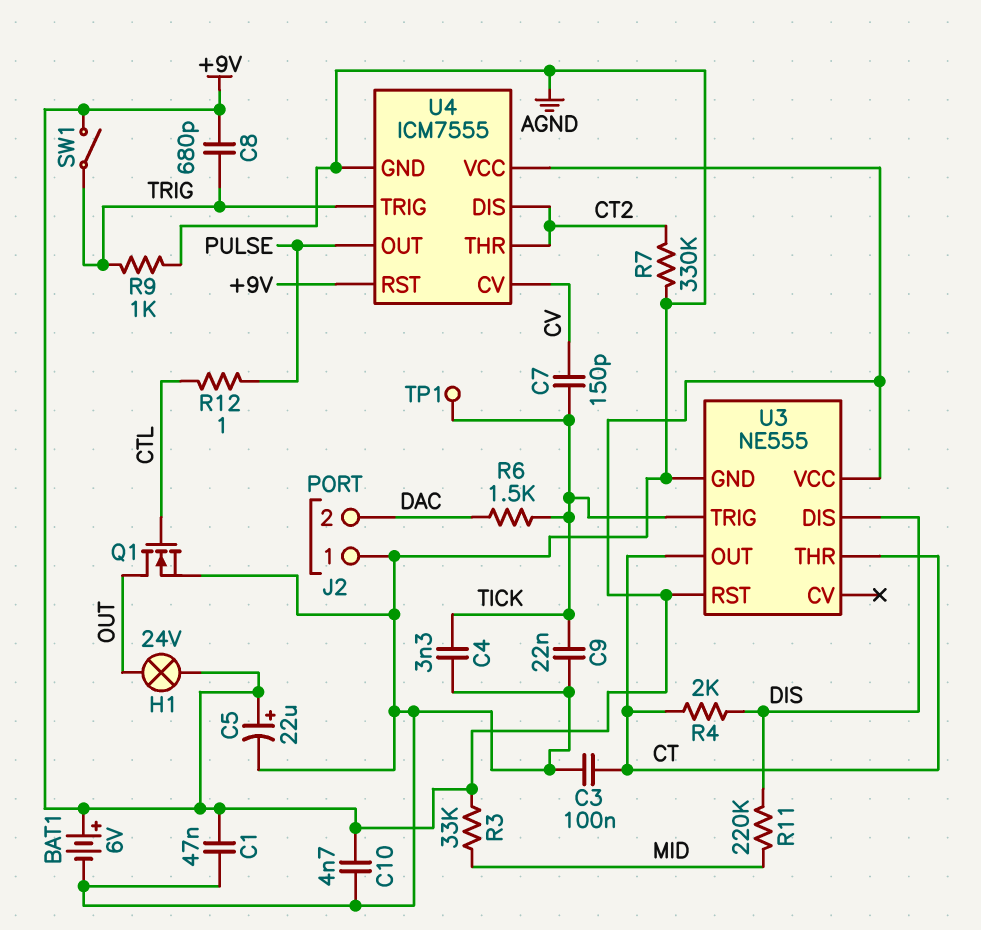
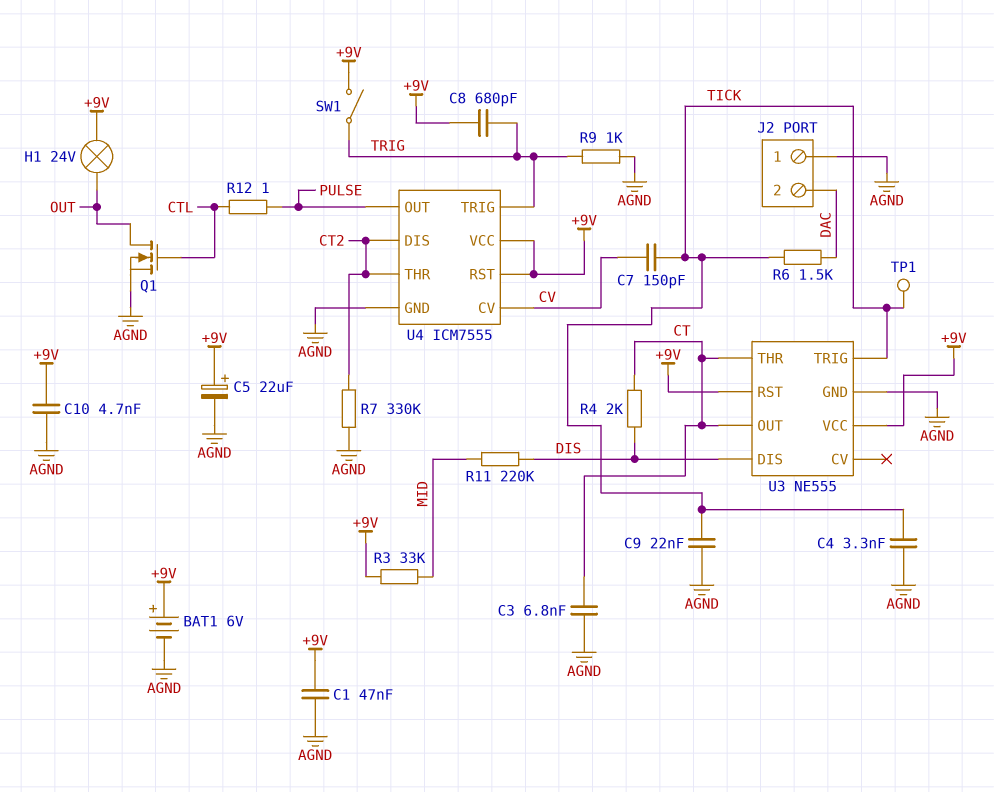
C3: 100nF (AGND, CT) -> 6.8nF (AGND, CT)

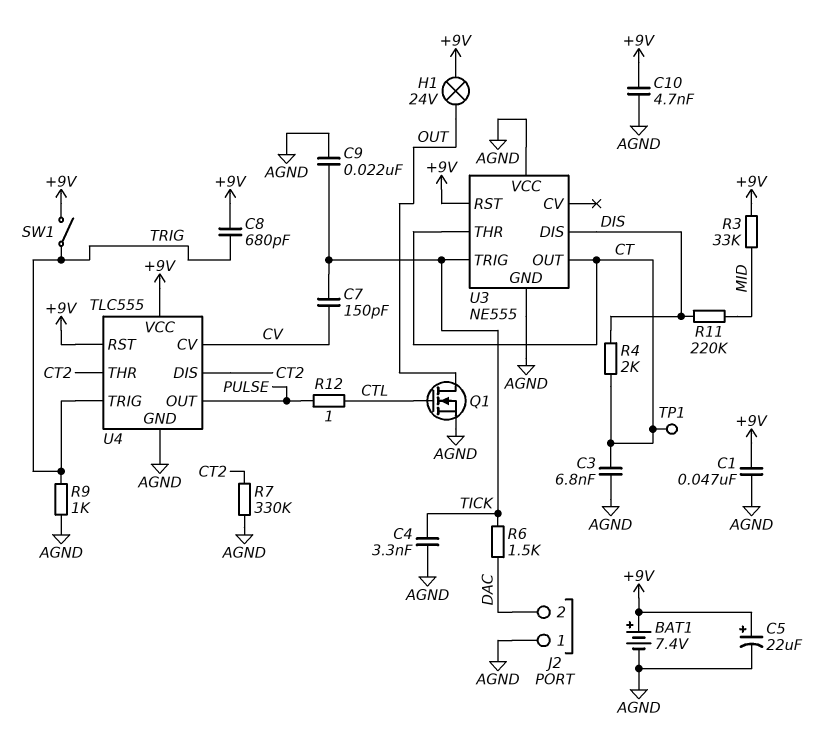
BAT1: 6V (plus +9V, minus AGND) -> 7.4V (plus +9V, minus AGND)
TP1: test point (TICK) -> test point (CT)
U3 pin VCC: +9V -> AGND
U4: ICM7555 -> TLC555

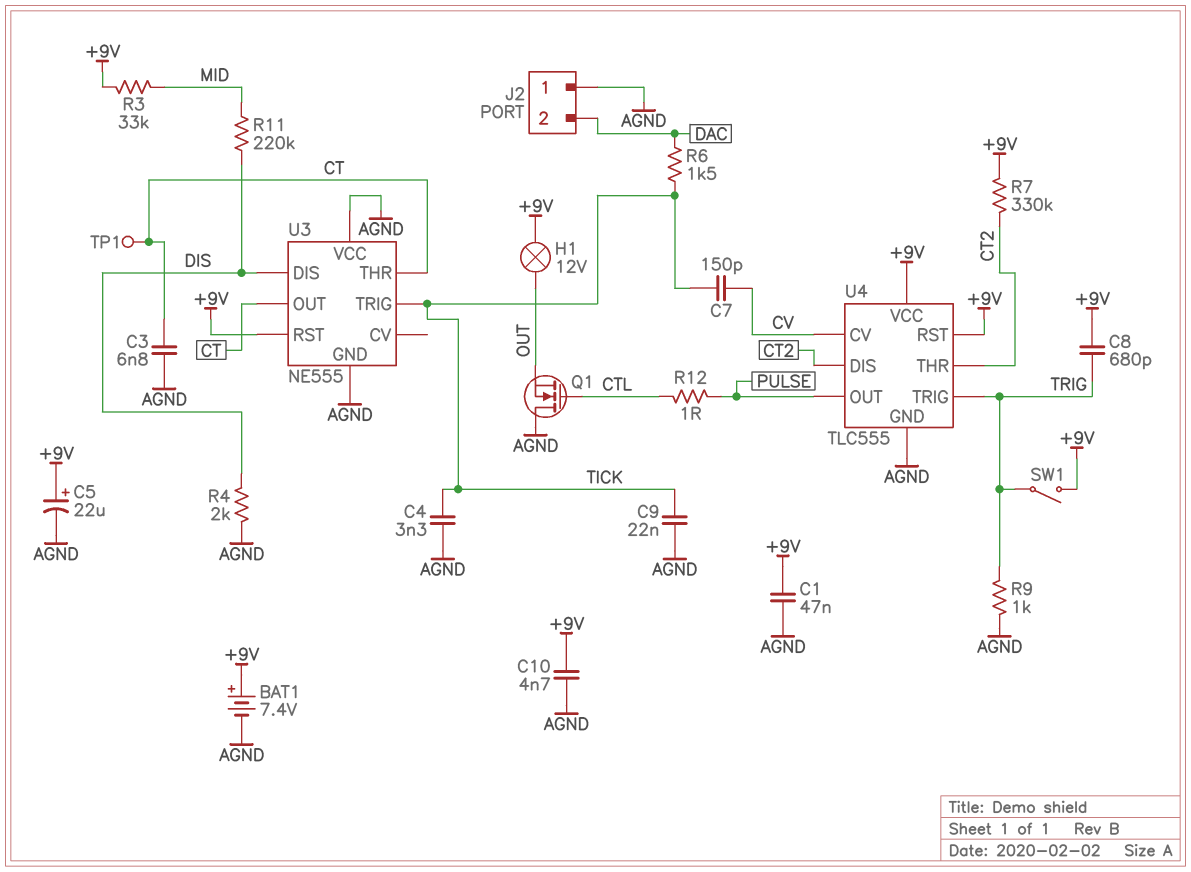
H1: lamp 24V (+9V, OUT) -> lamp 12V (+9V, OUT)
Q1: NMOS (G CTL, D OUT, S AGND) -> NMOS (G CTL, D AGND, S OUT)
R4: 2k (CT, DIS) -> 2k (AGND, DIS)
R7: 330k (AGND, CT2) -> 330k (+9V, CT2)

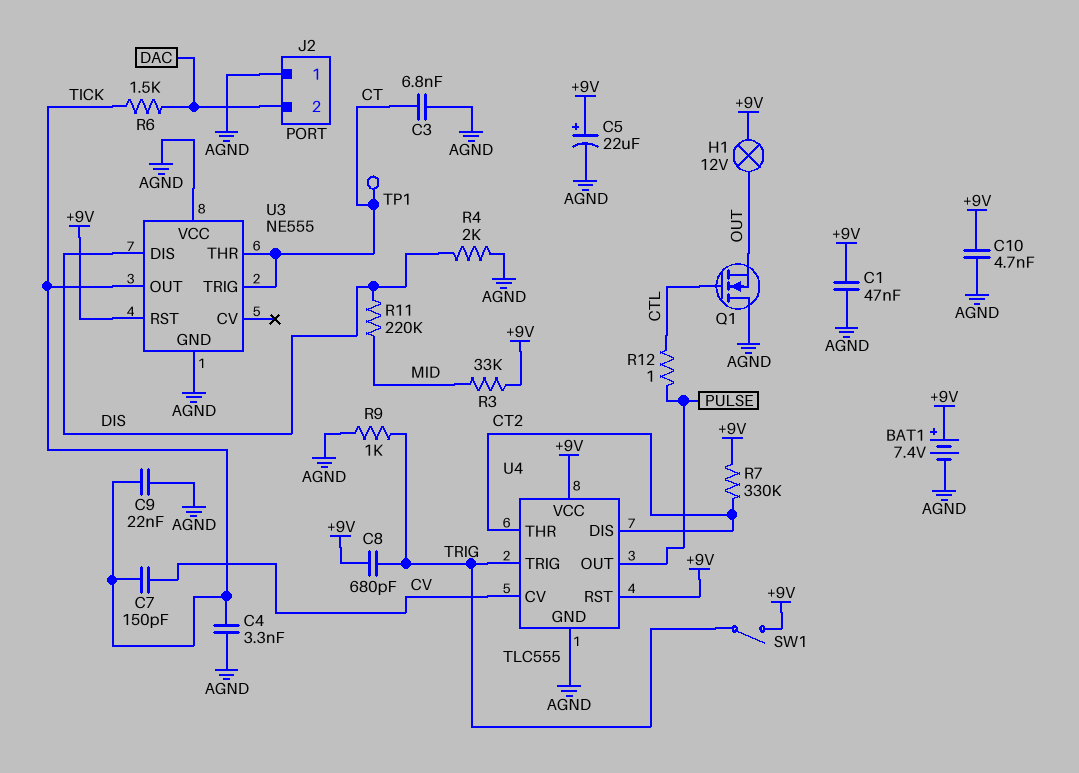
U3 pin OUT: CT -> TICK
U3 pin TRIG: TICK -> CT

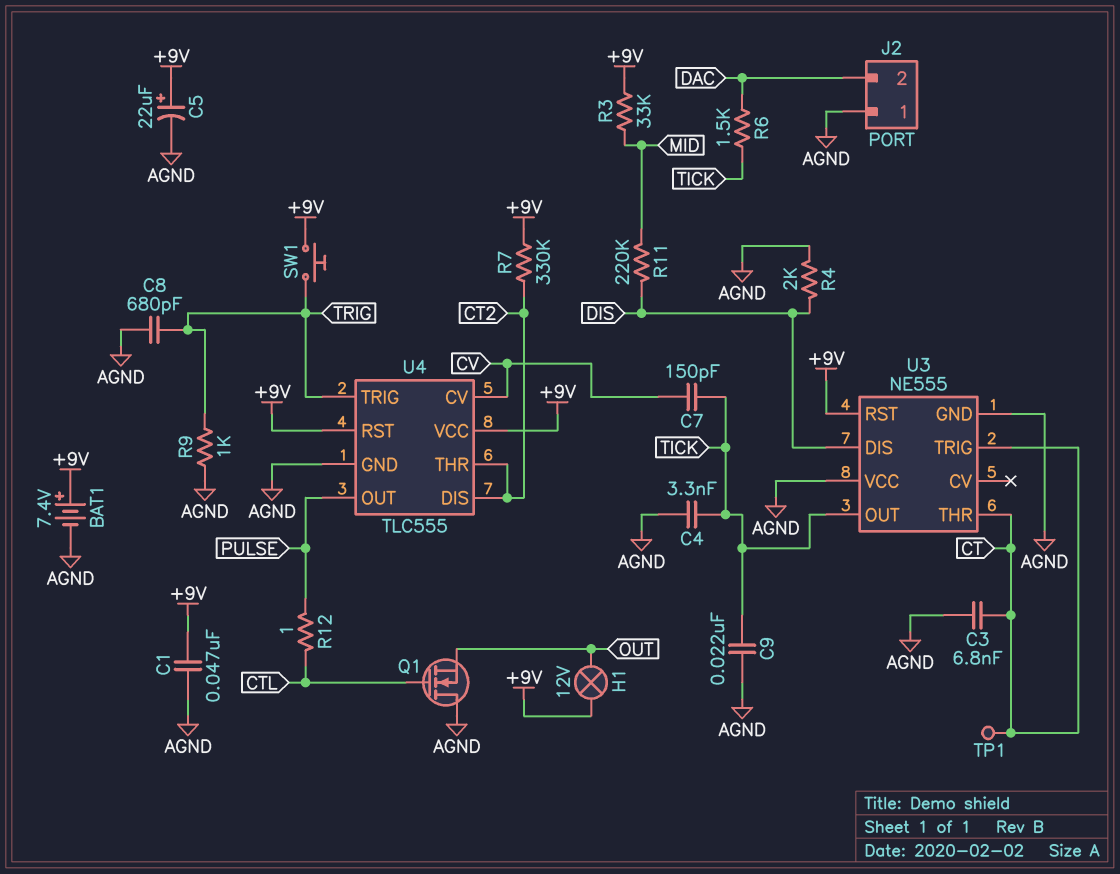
C8: 680pF (+9V, TRIG) -> 680pF (AGND, TRIG)
C10: 4.7nF (+9V, AGND) -> none
SW1: switch (+9V, TRIG) -> button (+9V, TRIG)

